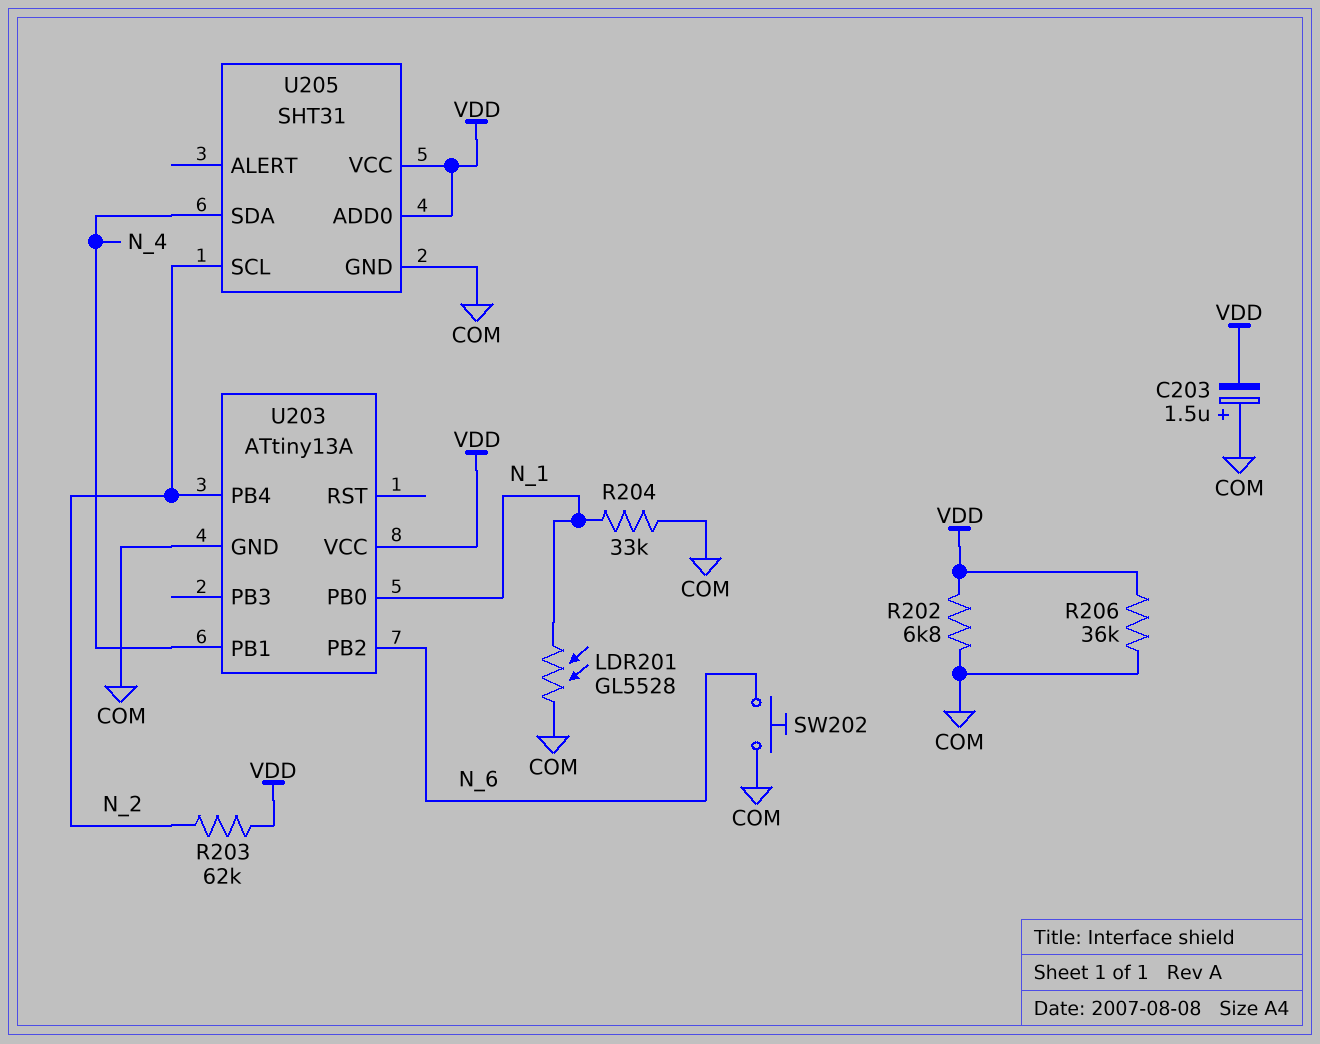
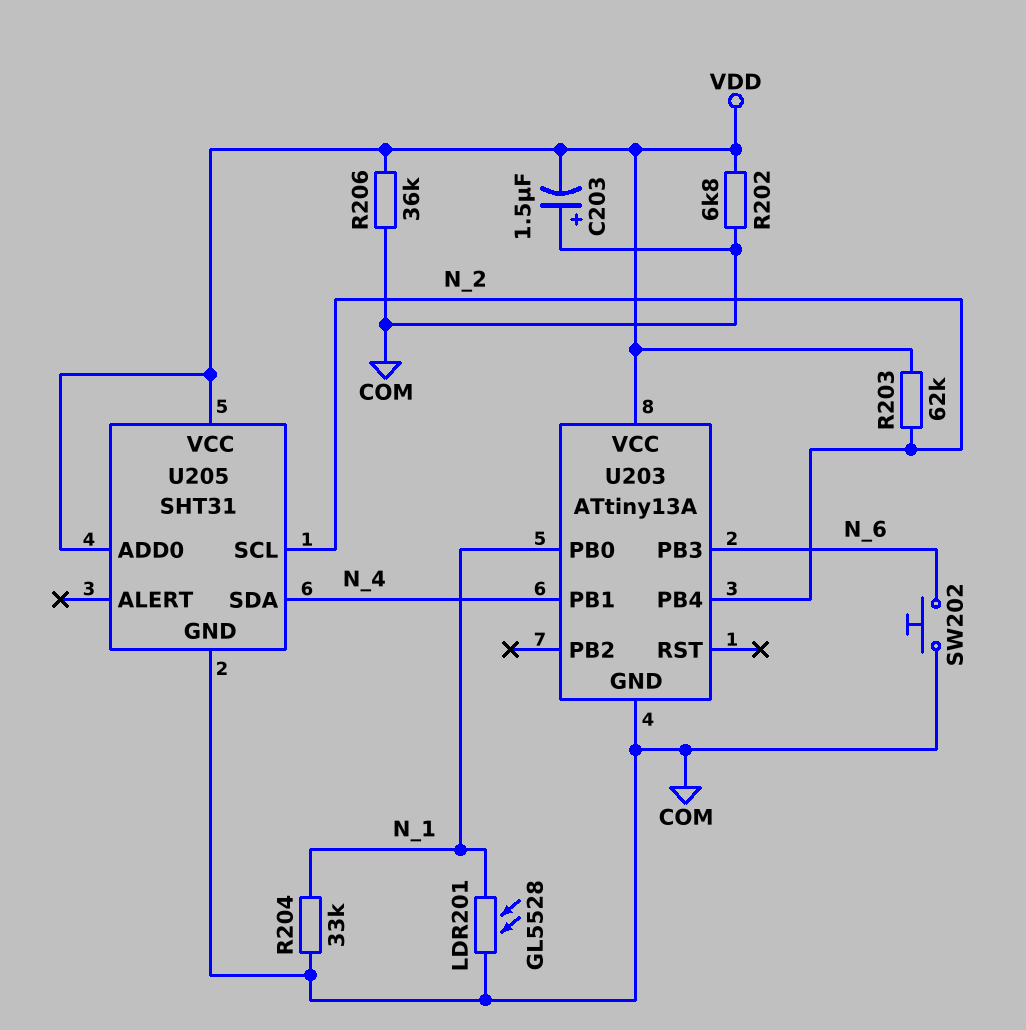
U203 pin PB2: N_6 -> none
U203 pin PB3: none -> N_6

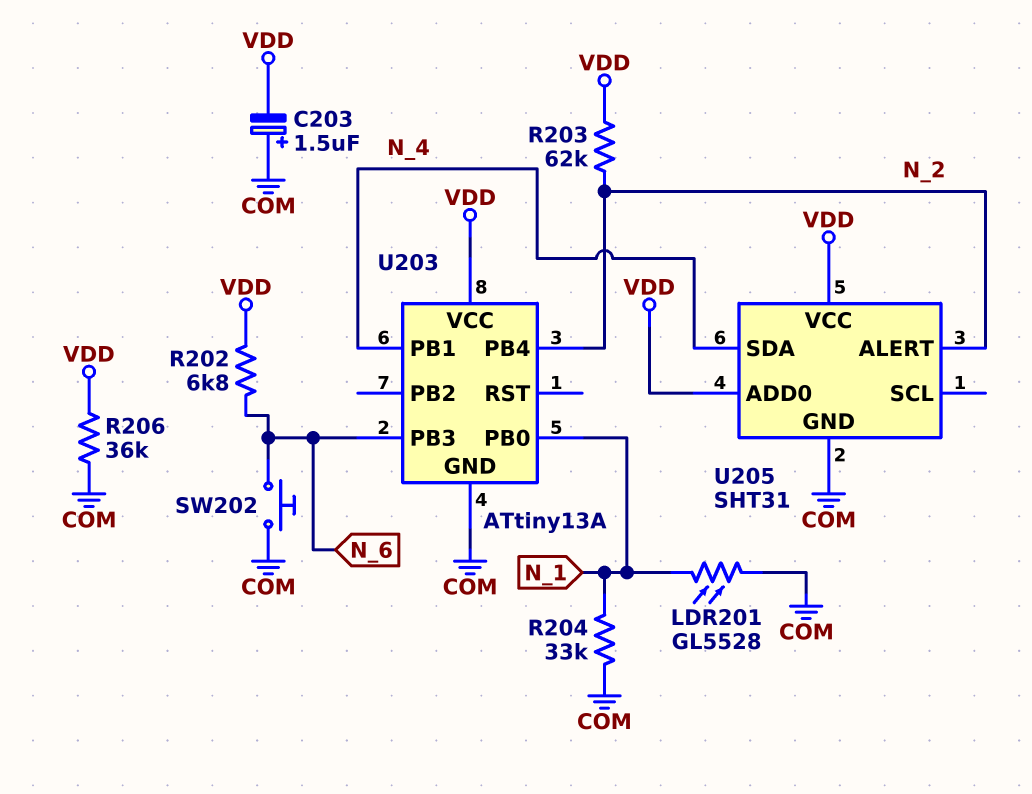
R202: 6.8k (COM, VDD) -> 6.8k (N_6, VDD)
U205 pin ALERT: none -> N_2
U205 pin SCL: N_2 -> none

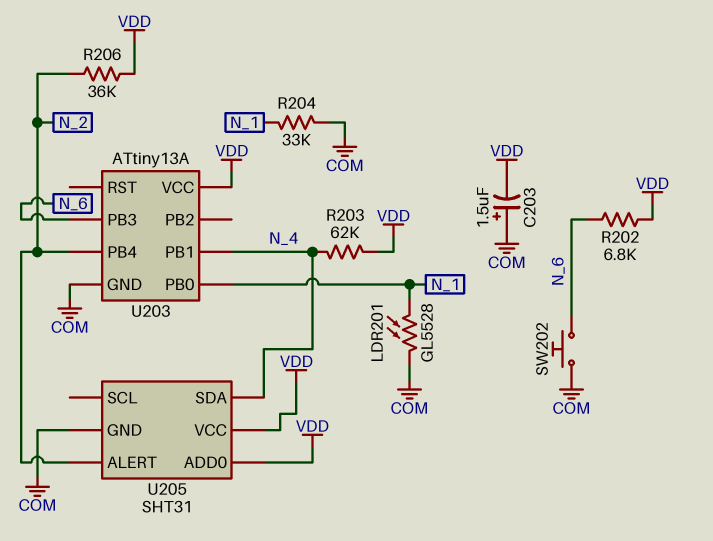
R203: 62k (N_2, VDD) -> 62k (N_4, VDD)
R206: 36k (COM, VDD) -> 36k (N_2, VDD)

